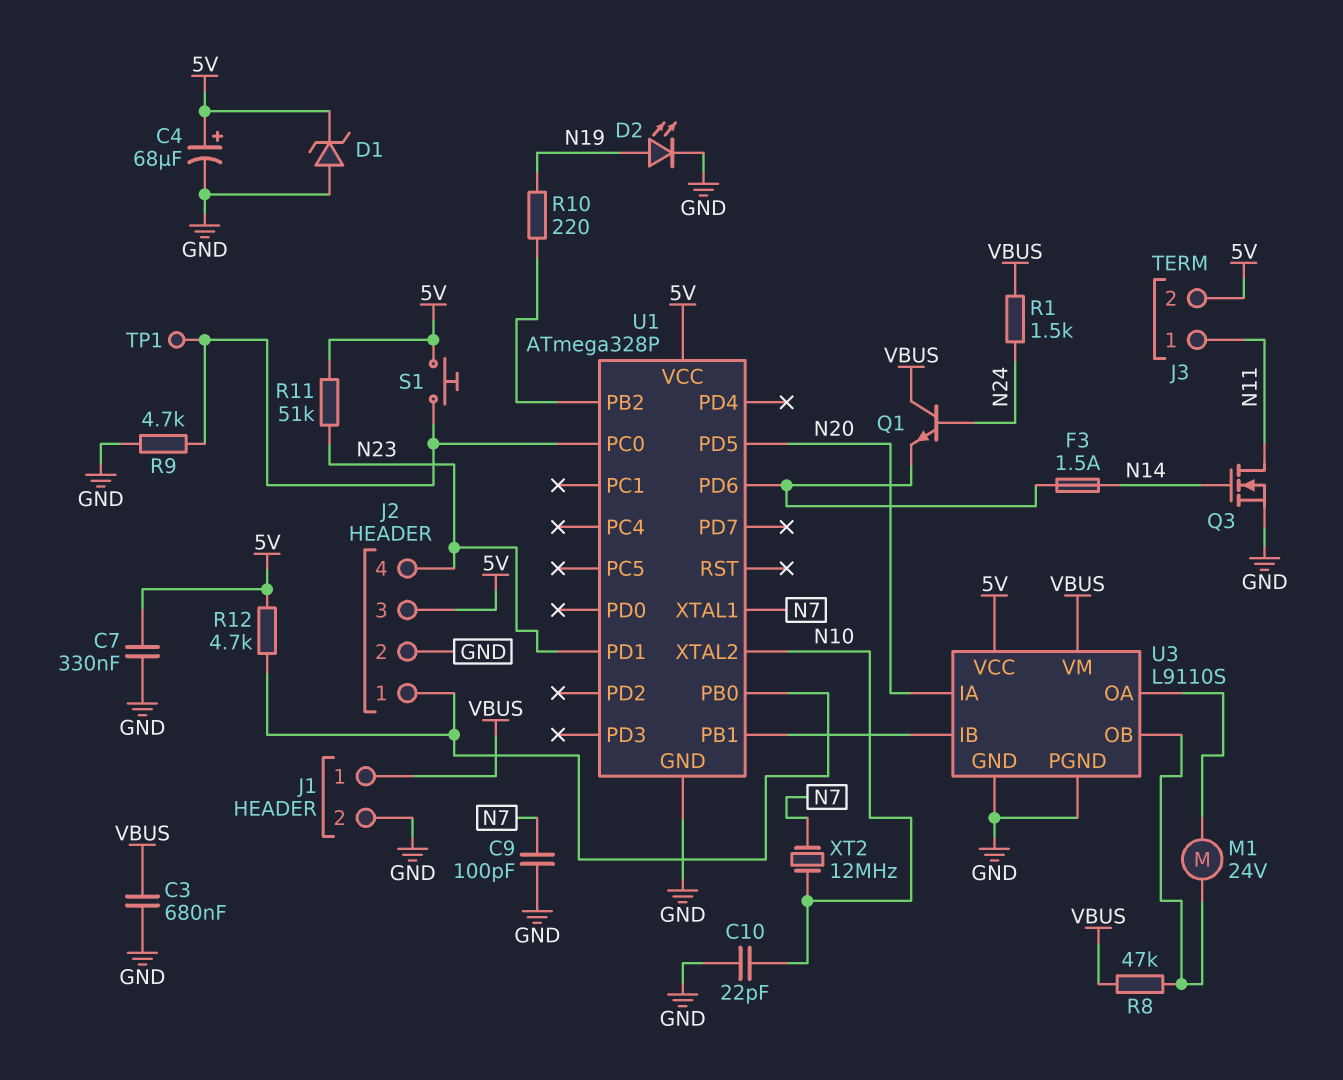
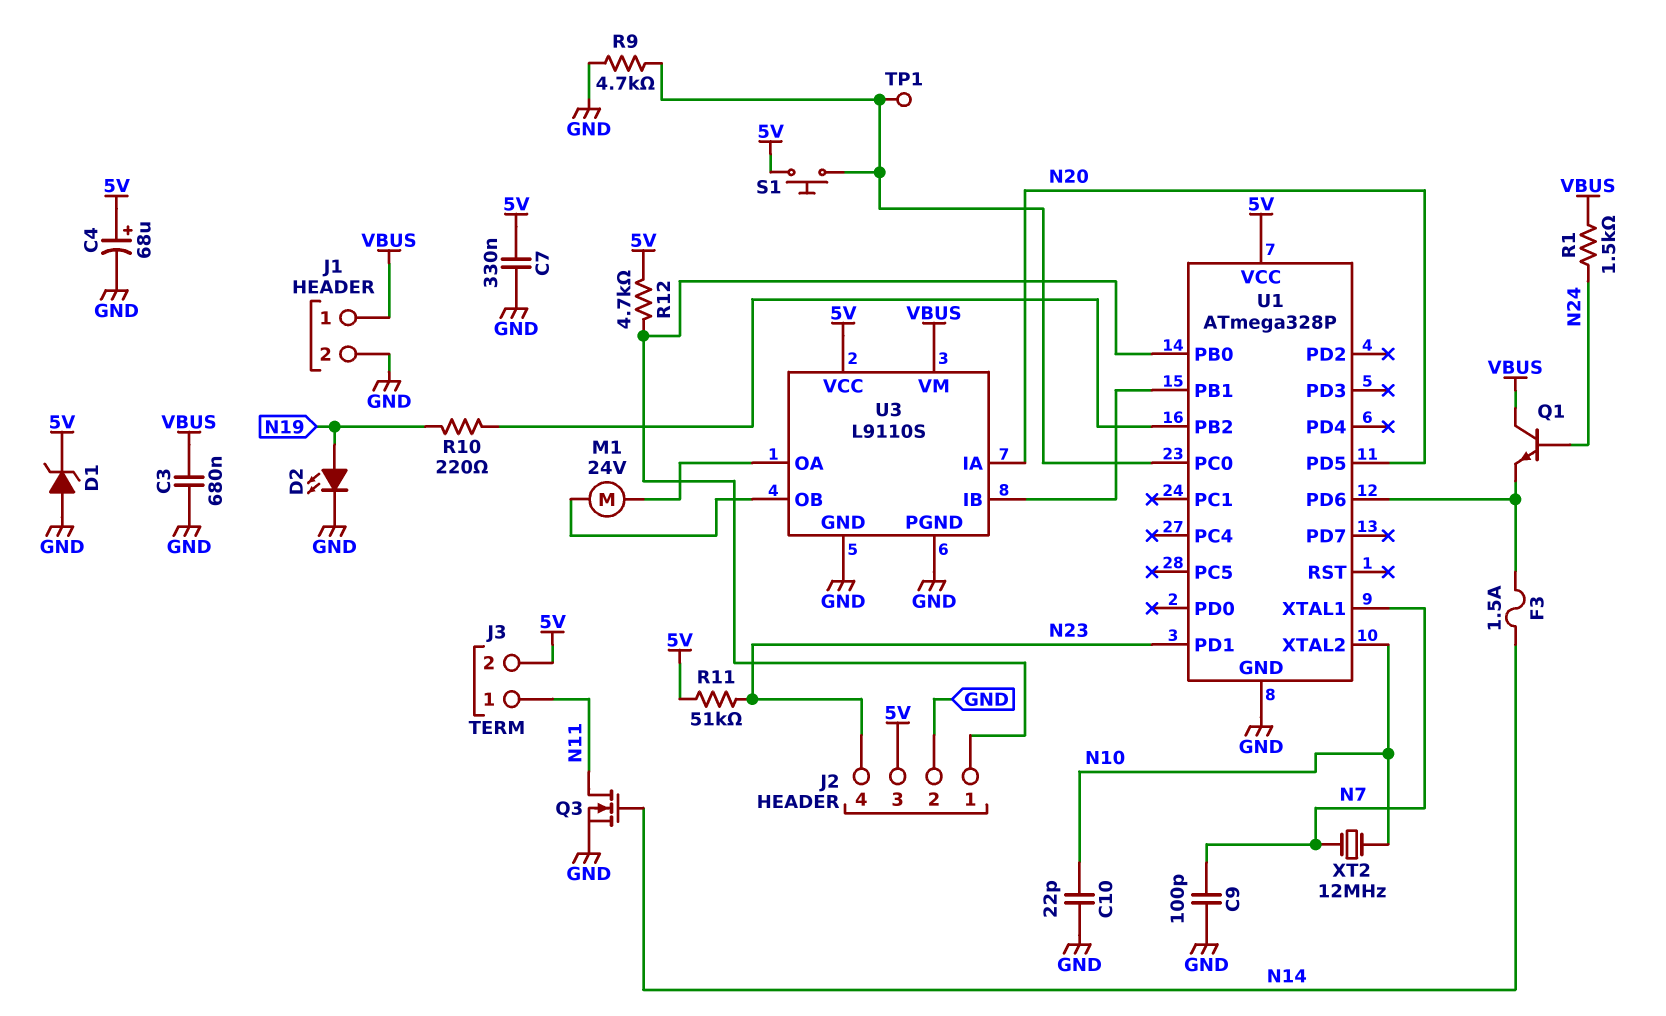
R8: 47k (U3/OB, VBUS) -> none

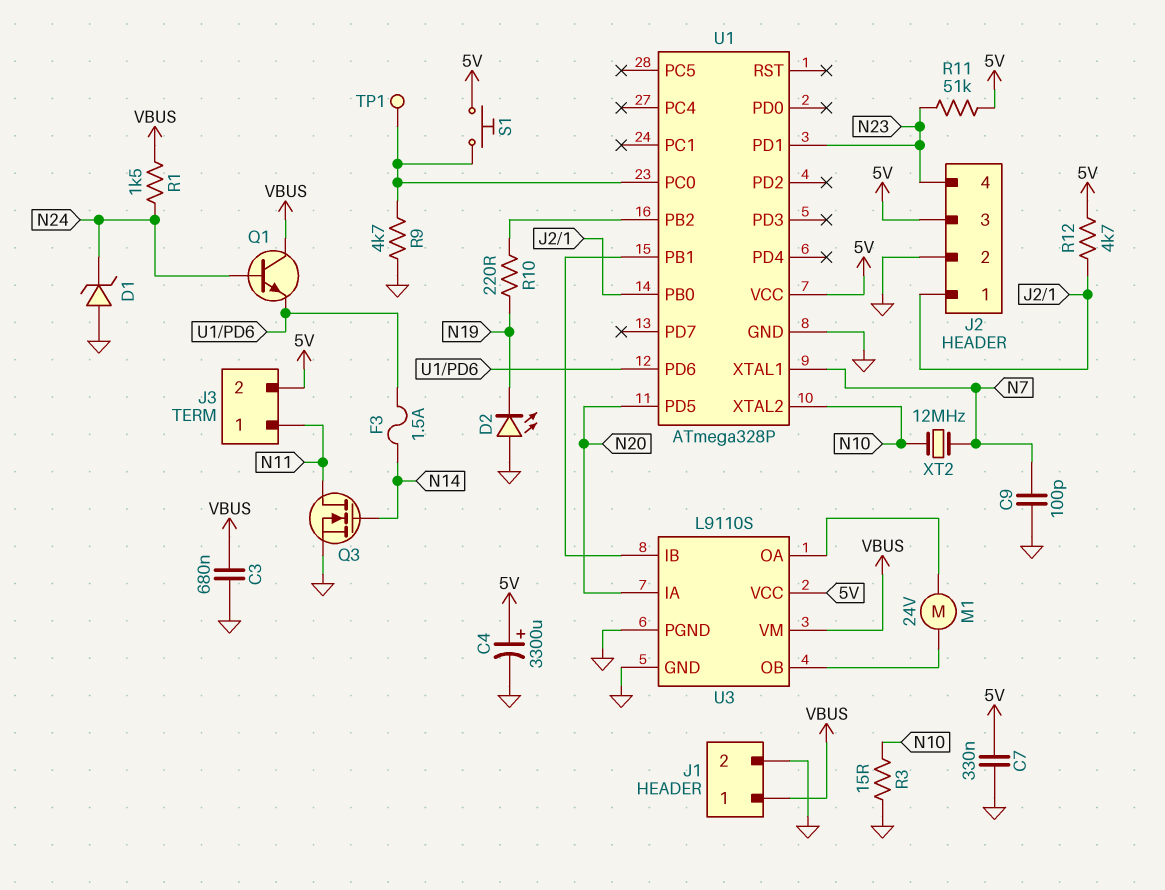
C4: 68uF (plus 5V, minus GND) -> 3300uF (plus 5V, minus GND)
C10: 22pF (GND, N10) -> none
D1: zener (A GND, K 5V) -> zener (A GND, K N24)
D2: LED (A N19, K GND) -> LED (A GND, K N19)
R3: none -> 15 (GND, N10)

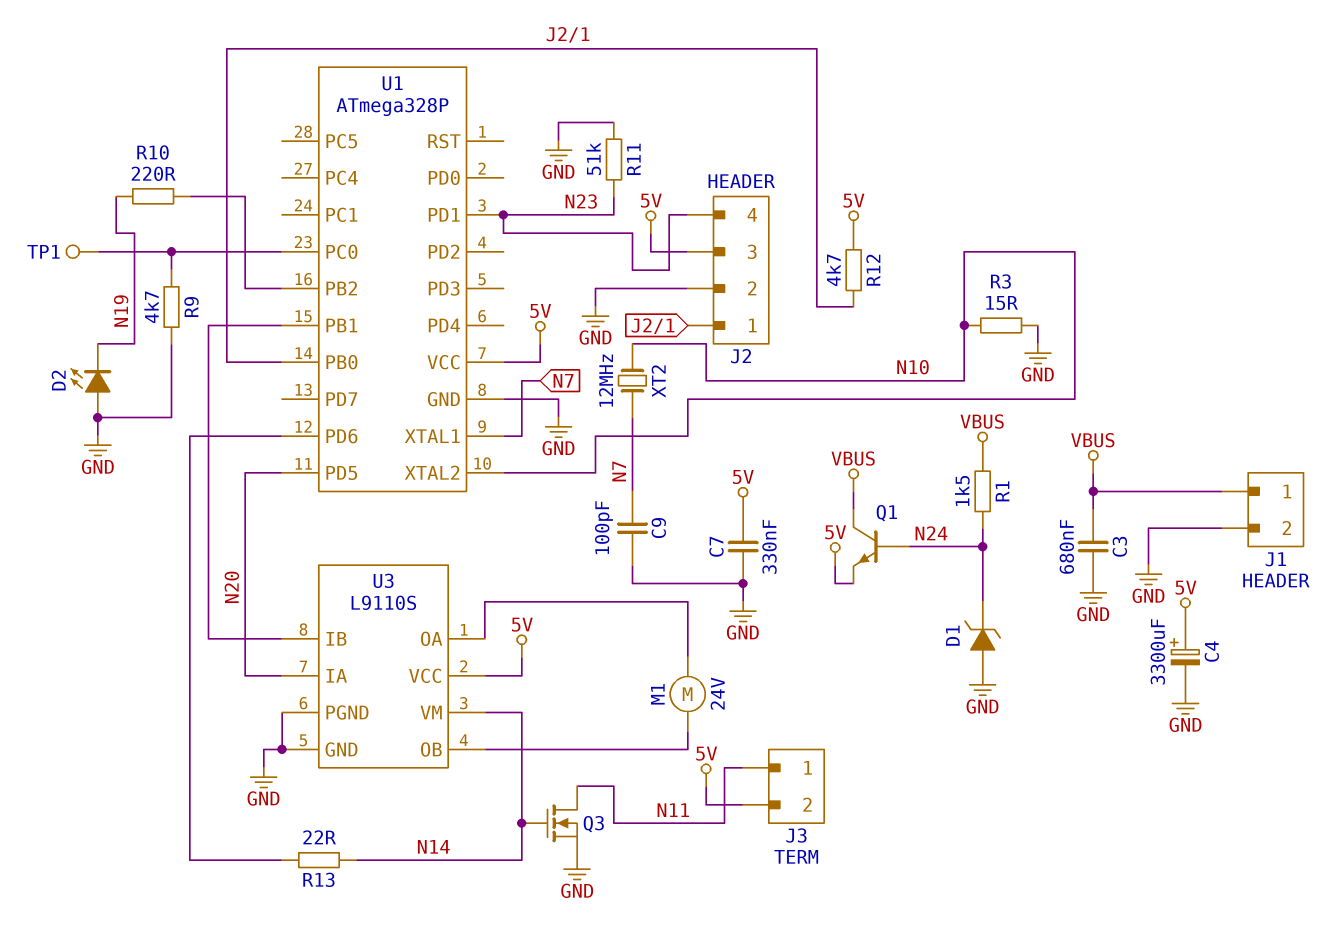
F3: 1.5A (N14, U1/PD6) -> none
Q1: NPN (B N24, C VBUS, E U1/PD6) -> NPN (B N24, C VBUS, E 5V)
R11: 51k (5V, N23) -> 51k (GND, N23)
R13: none -> 22 (N14, U1/PD6)
S1: button (5V, U1/PC0) -> none
U3 pin VM: VBUS -> N14

